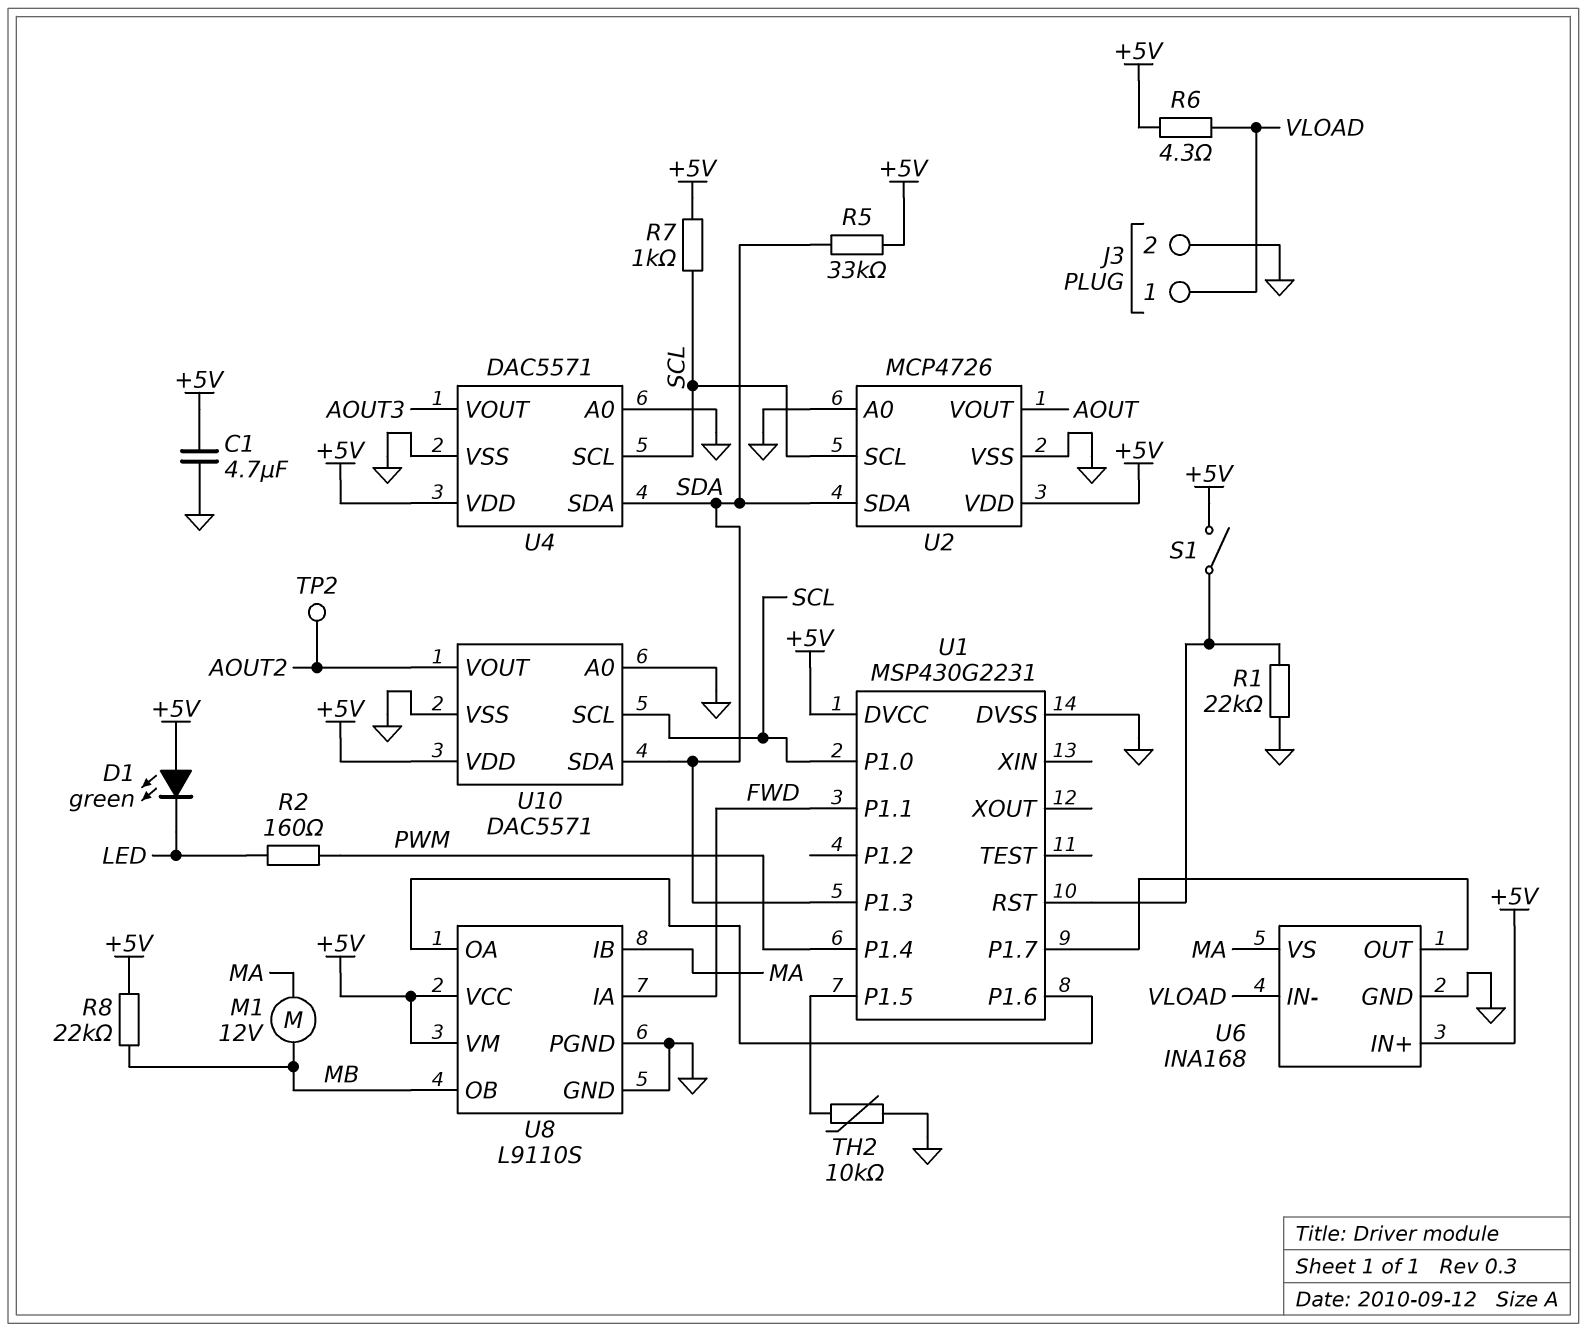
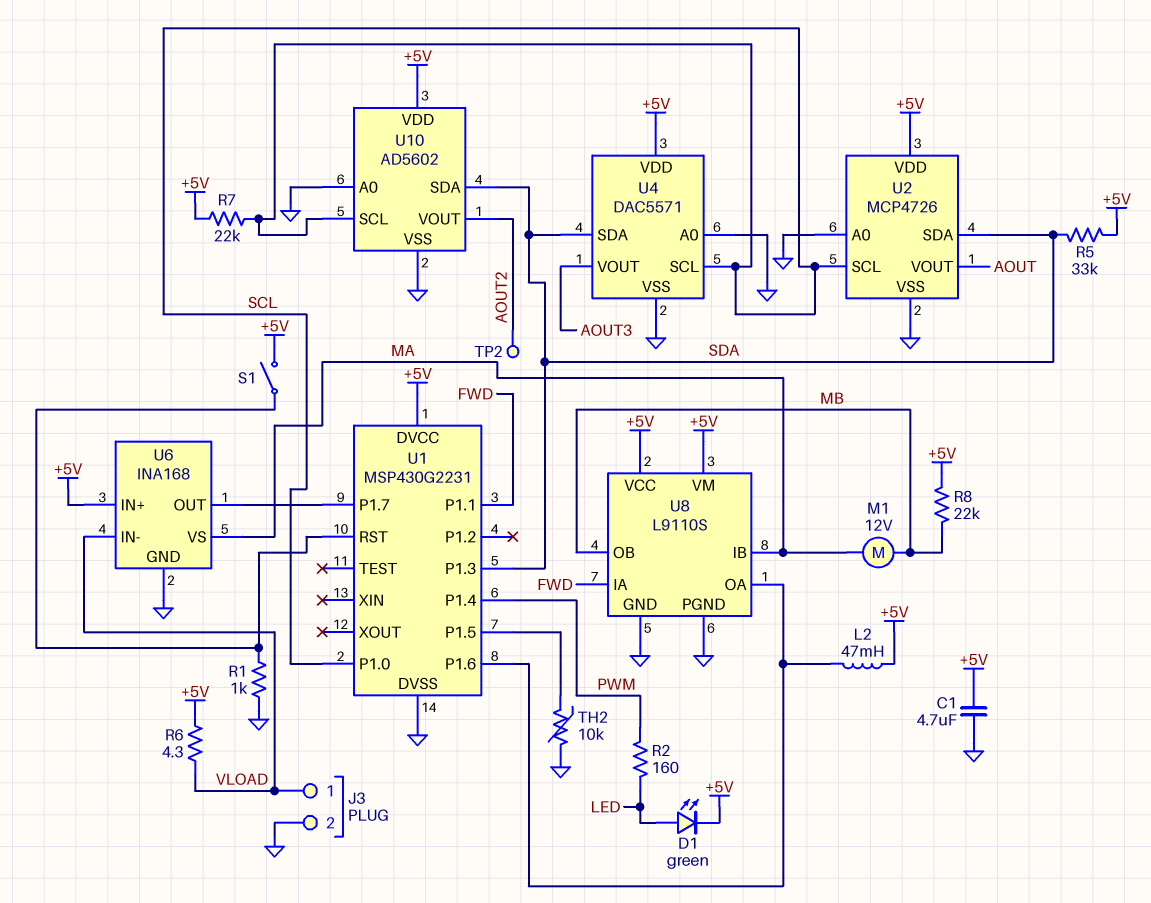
D1: LED green (A +5V, K LED) -> LED green (A LED, K +5V)
L2: none -> 47mH (+5V, U1/P1.6)
R1: 22k (GND, U1/RST) -> 1k (GND, U1/RST)
R7: 1k (+5V, SCL) -> 22k (+5V, SCL)
U10: DAC5571 -> AD5602

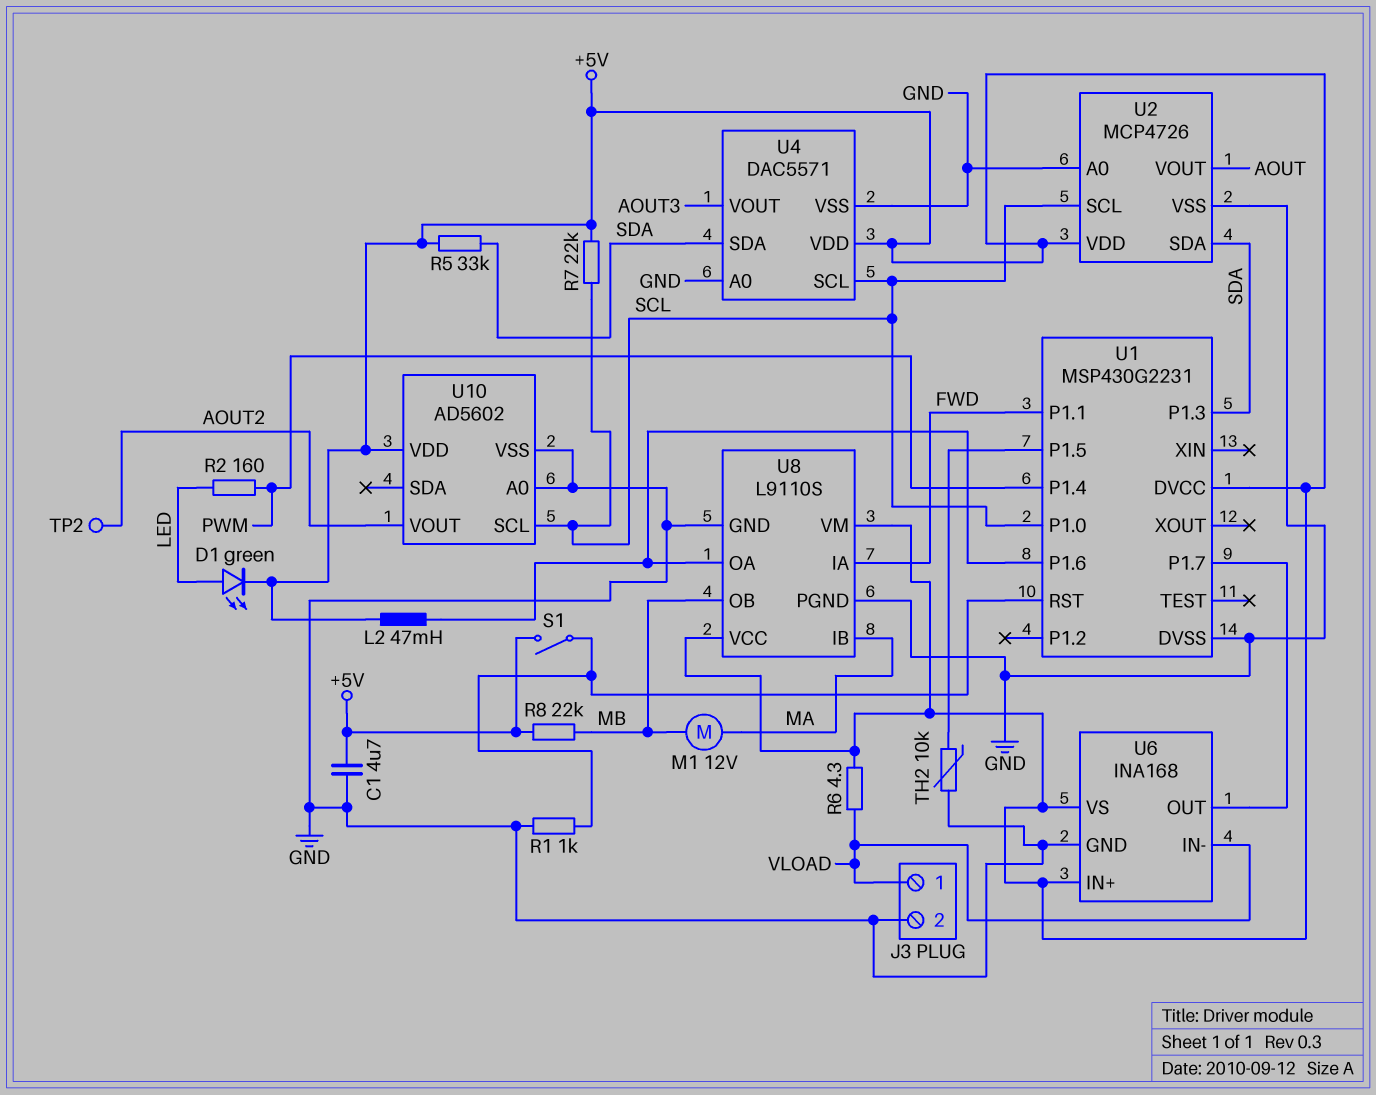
U6 pin VS: MA -> +5V
U10 pin SDA: SDA -> none

